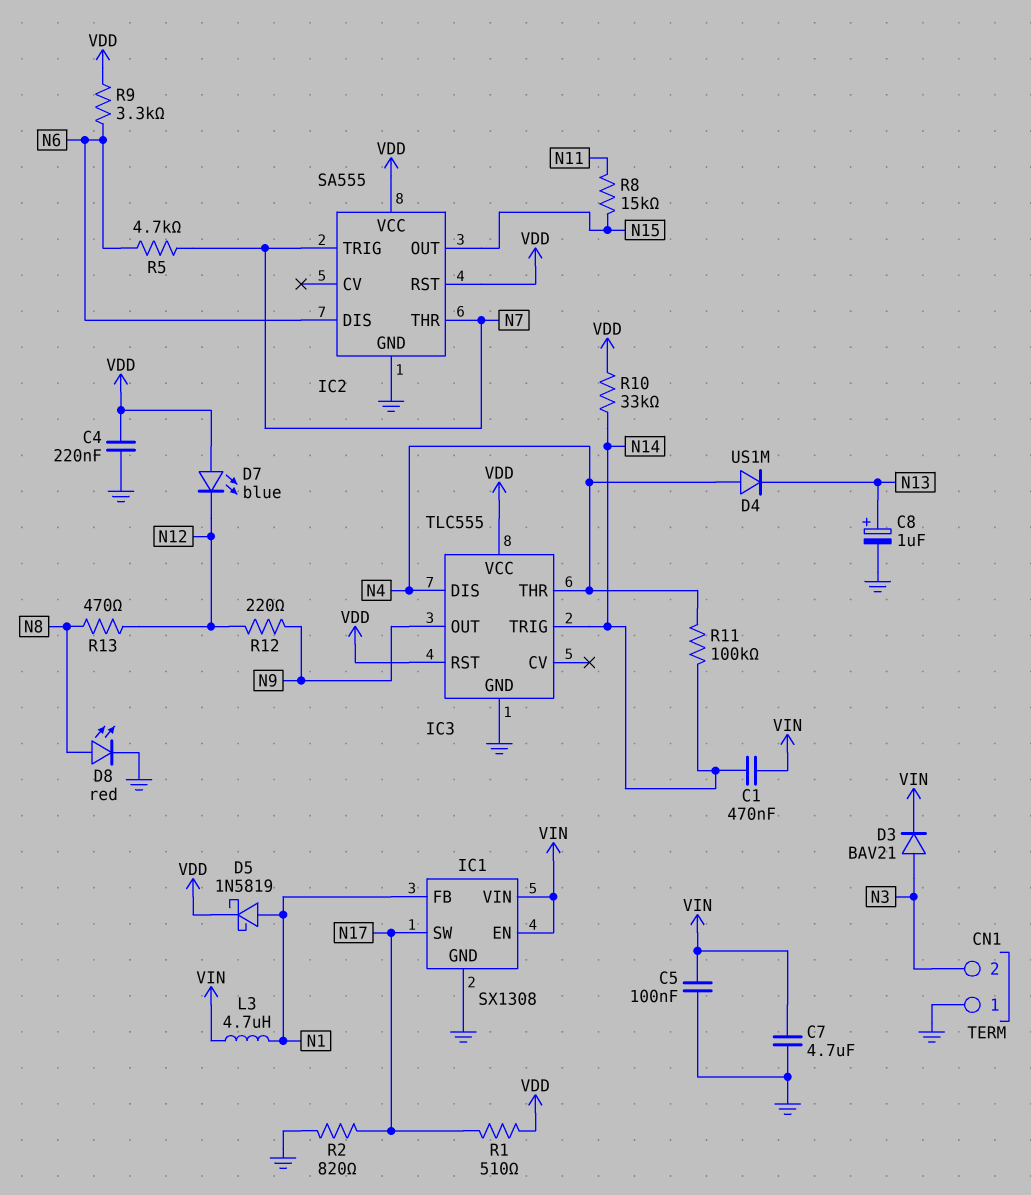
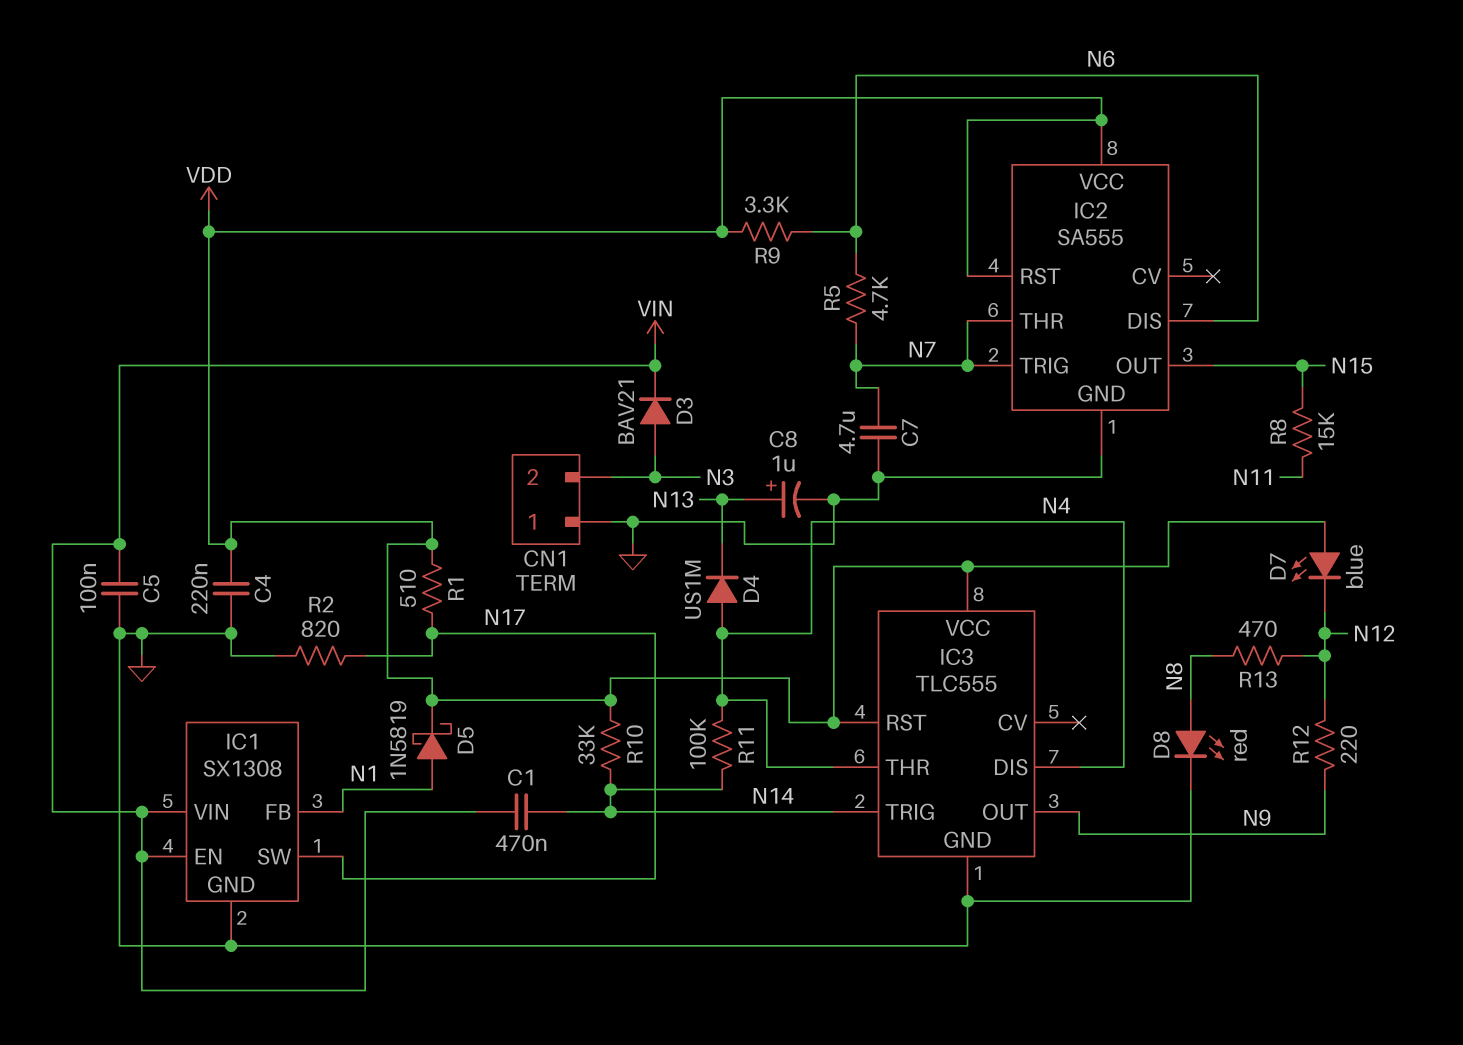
C7: 4.7uF (GND, VIN) -> 4.7uF (GND, N7)
L3: 4.7uH (N1, VIN) -> none

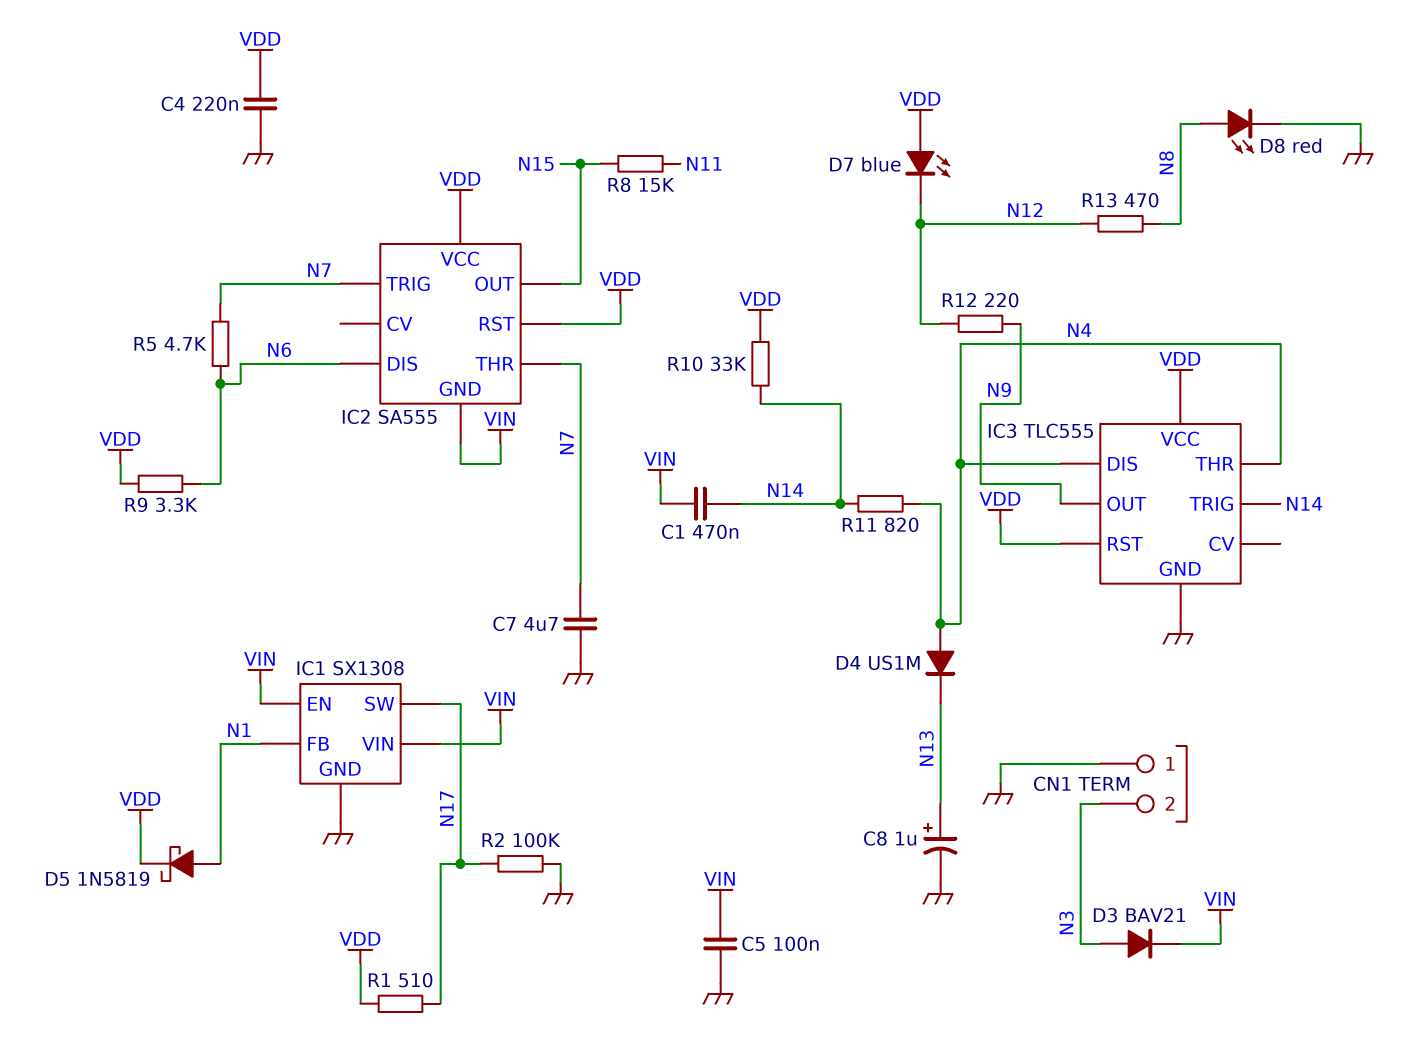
IC2 pin GND: GND -> VIN
R2: 820 (GND, N17) -> 100k (GND, N17)
R11: 100k (N4, N14) -> 820 (N4, N14)

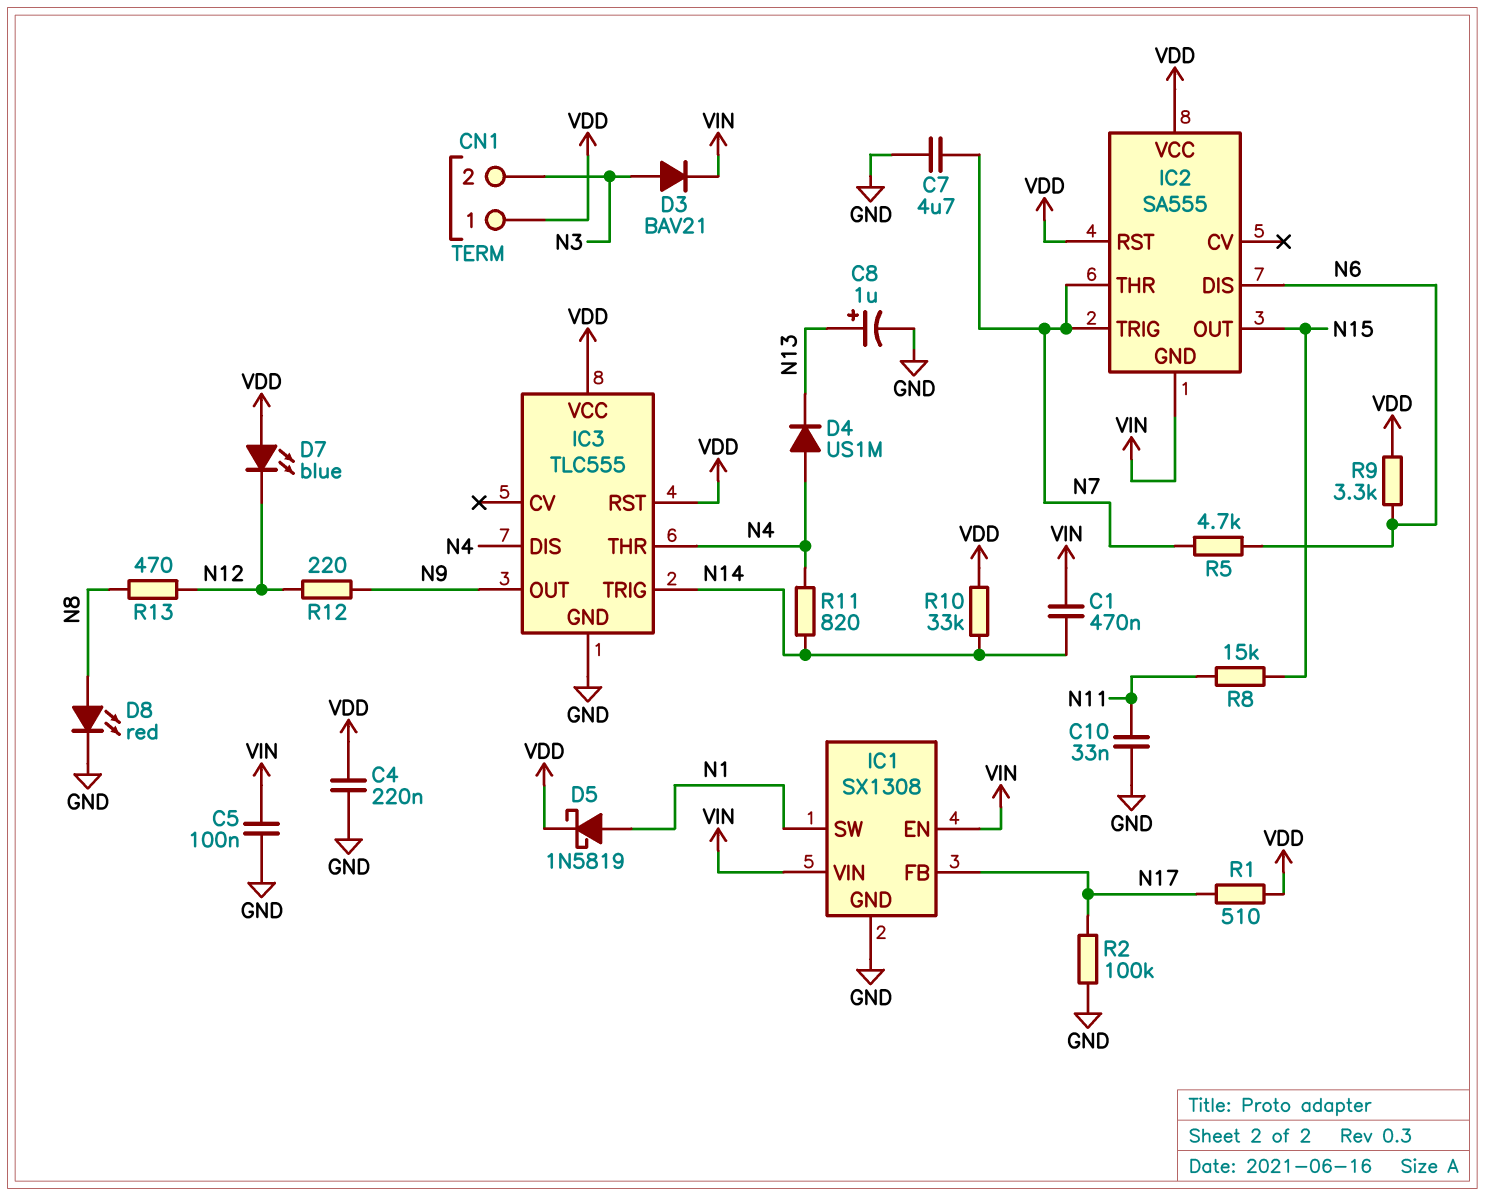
C10: none -> 33nF (GND, N11)
CN1 pin 1: GND -> VDD
IC1 pin FB: N1 -> N17
IC1 pin SW: N17 -> N1

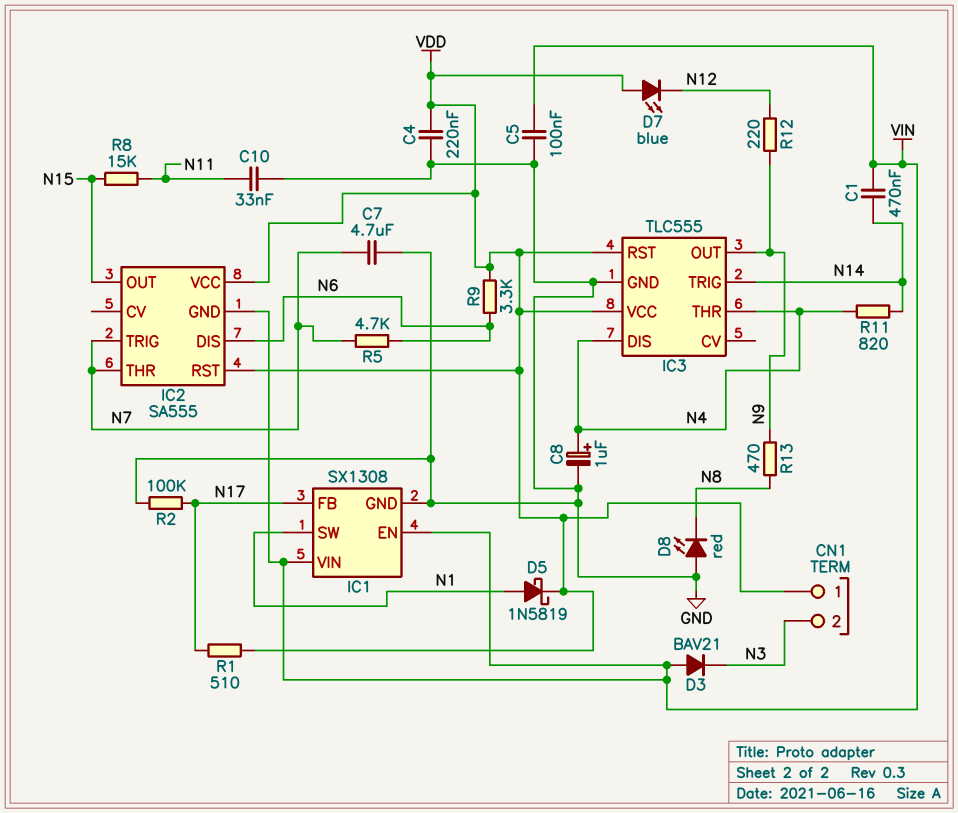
C8: 1uF (plus N13, minus GND) -> 1uF (plus N4, minus GND)
D3: diode BAV21 (A N3, K VIN) -> diode BAV21 (A VIN, K N3)
D4: diode US1M (A N4, K N13) -> none
D8: LED red (A N8, K GND) -> LED red (A GND, K N8)
R10: 33k (N14, VDD) -> none
R13: 470 (N8, N12) -> 470 (N8, N9)

